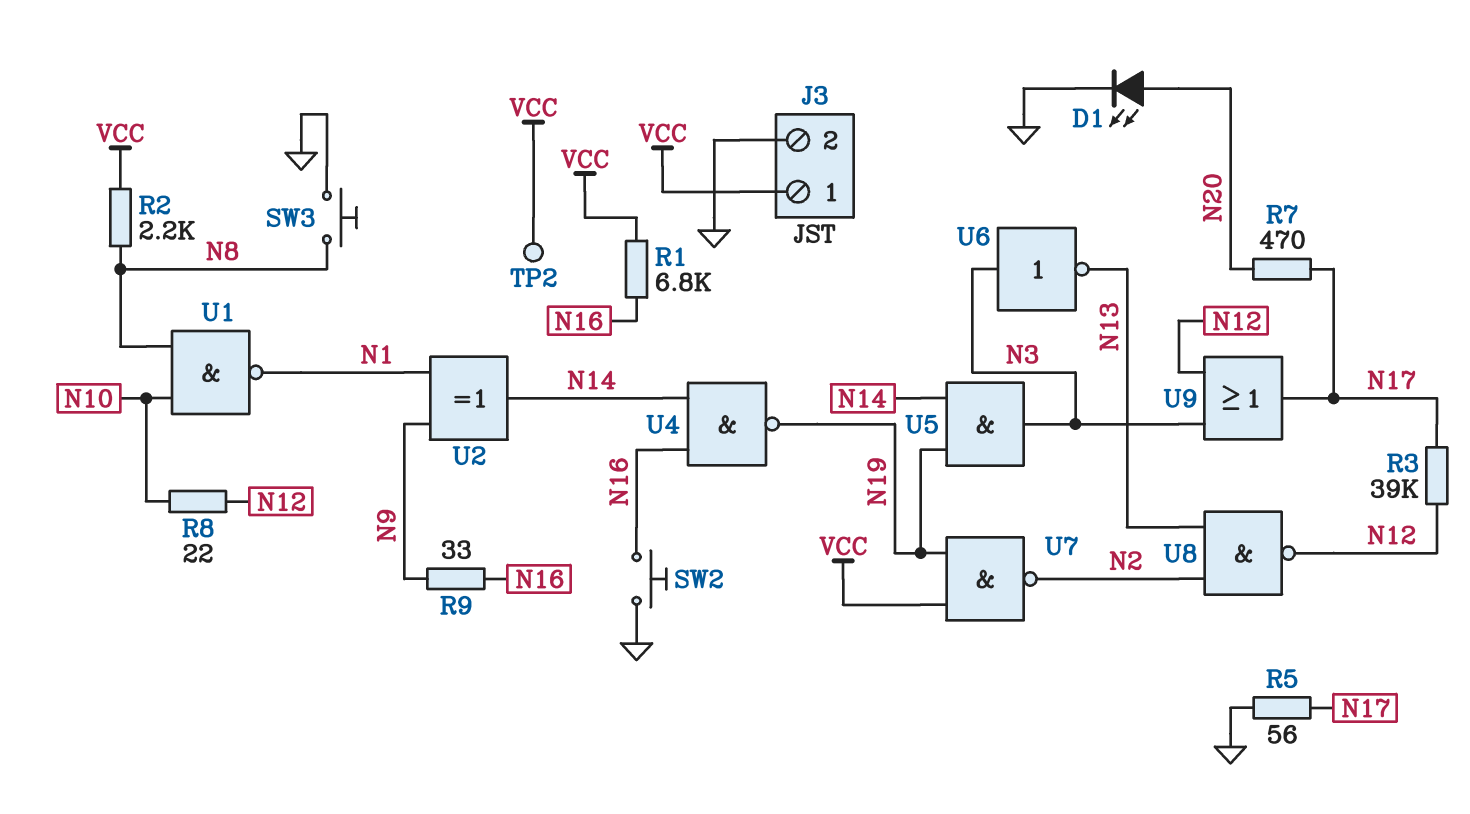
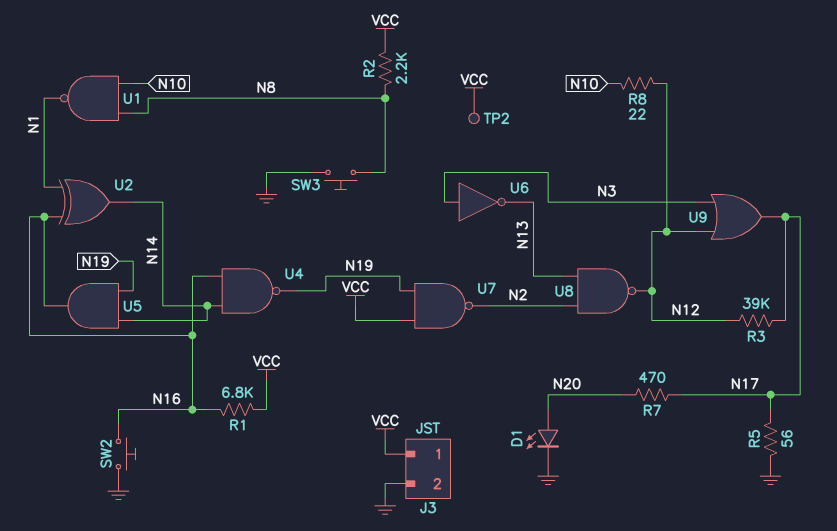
R9: 33 (N9, N16) -> none
U2: XOR (in N1, in N9, out N14) -> XOR (in N1, in N16, out N14)
U5: AND (in N14, in N19, out N3) -> AND (in N14, in N19, out N16)

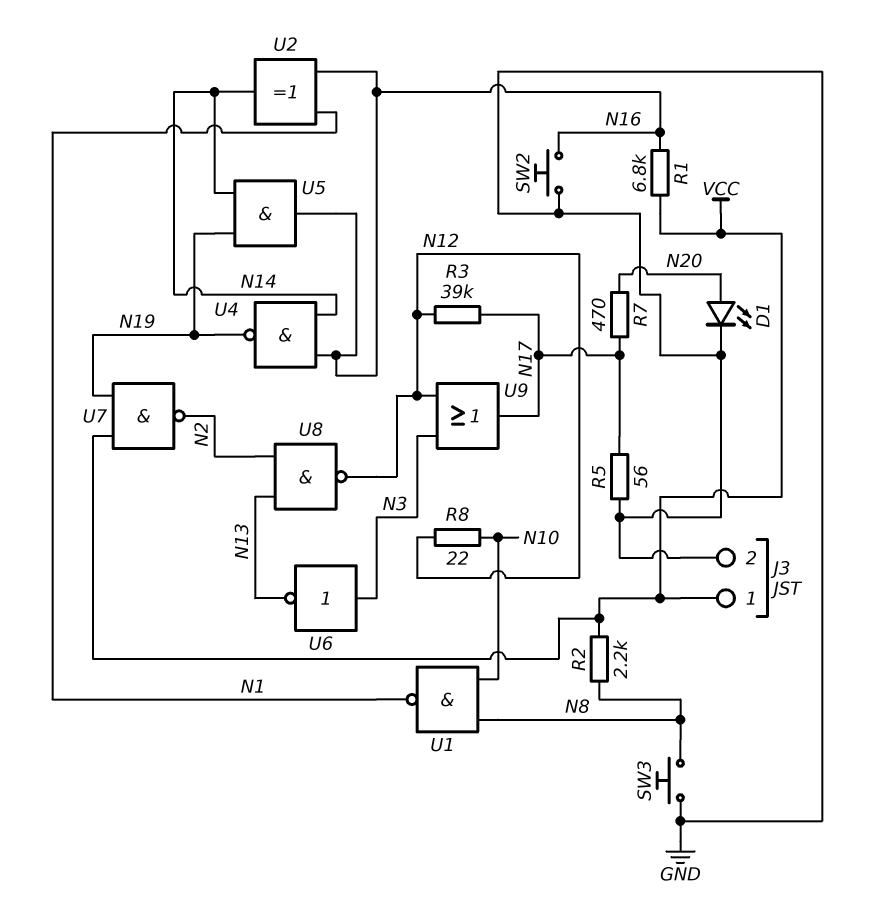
TP2: test point (VCC) -> none

